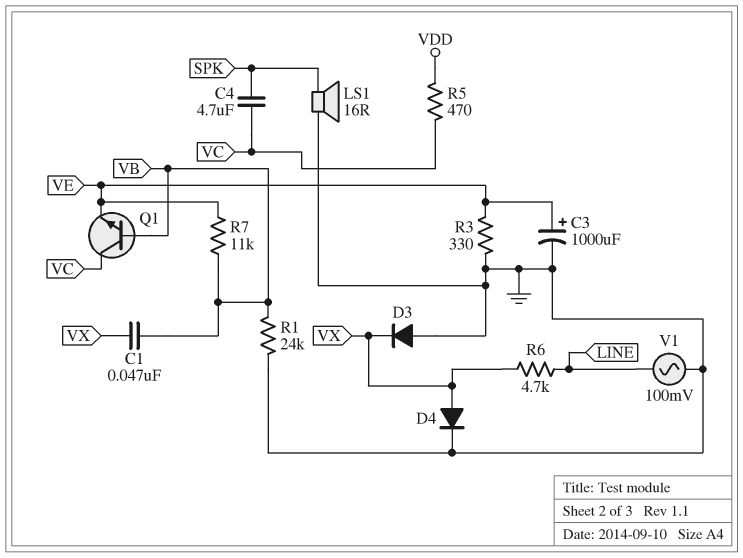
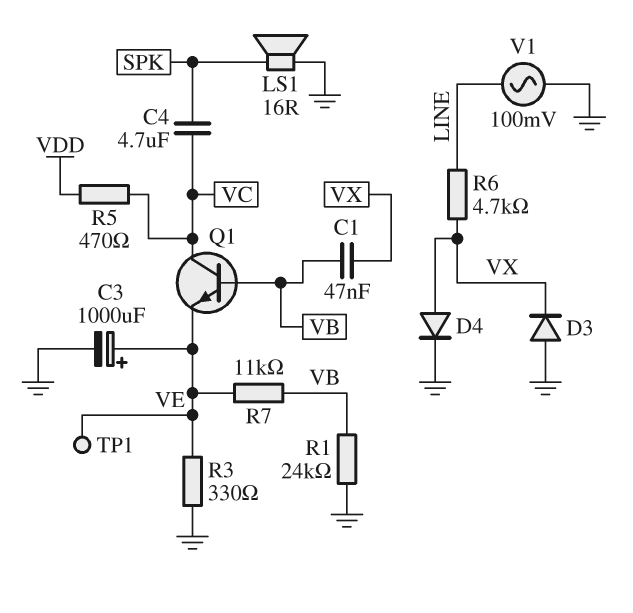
TP1: none -> test point (VE)

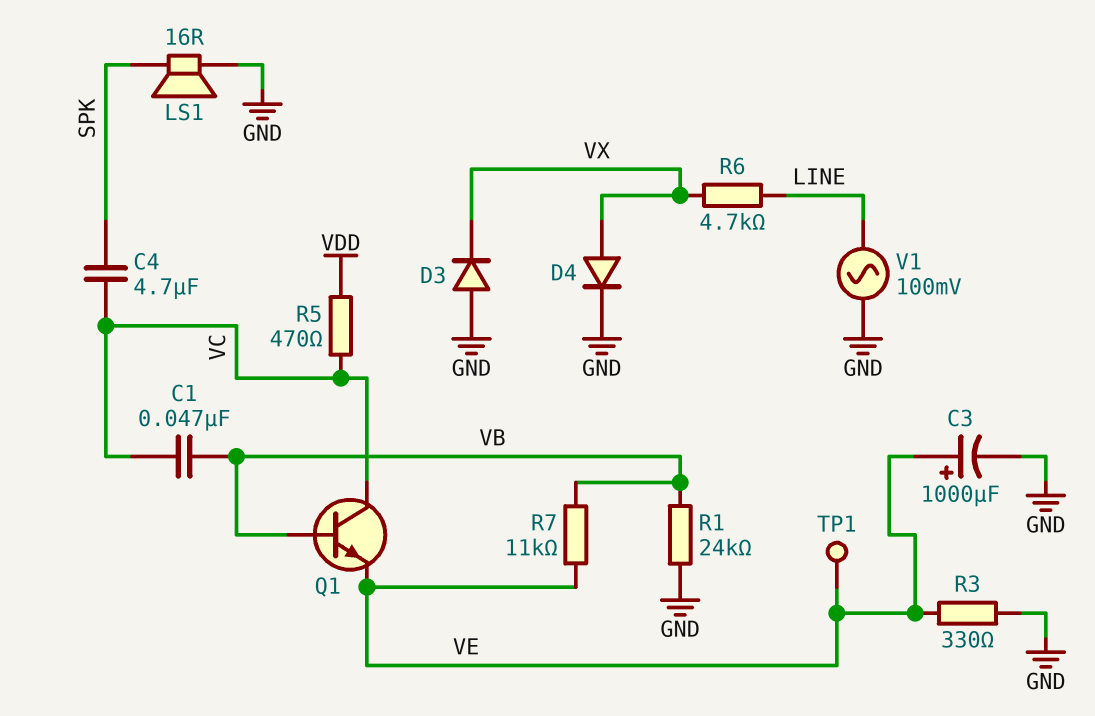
C1: 47nF (VB, VX) -> 47nF (VB, VC)

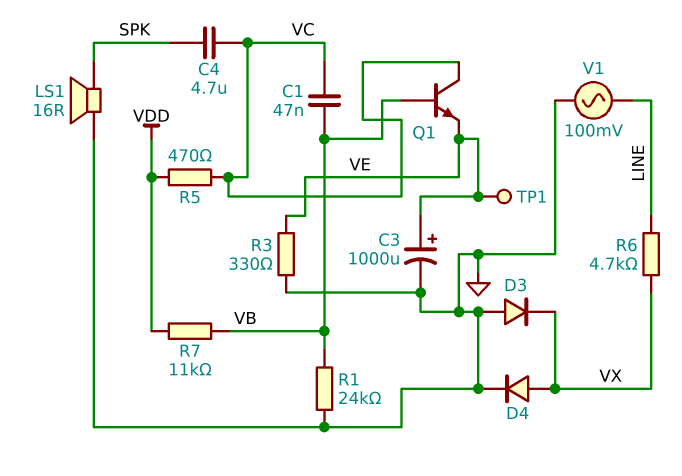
R7: 11k (VB, VE) -> 11k (VB, VDD)

